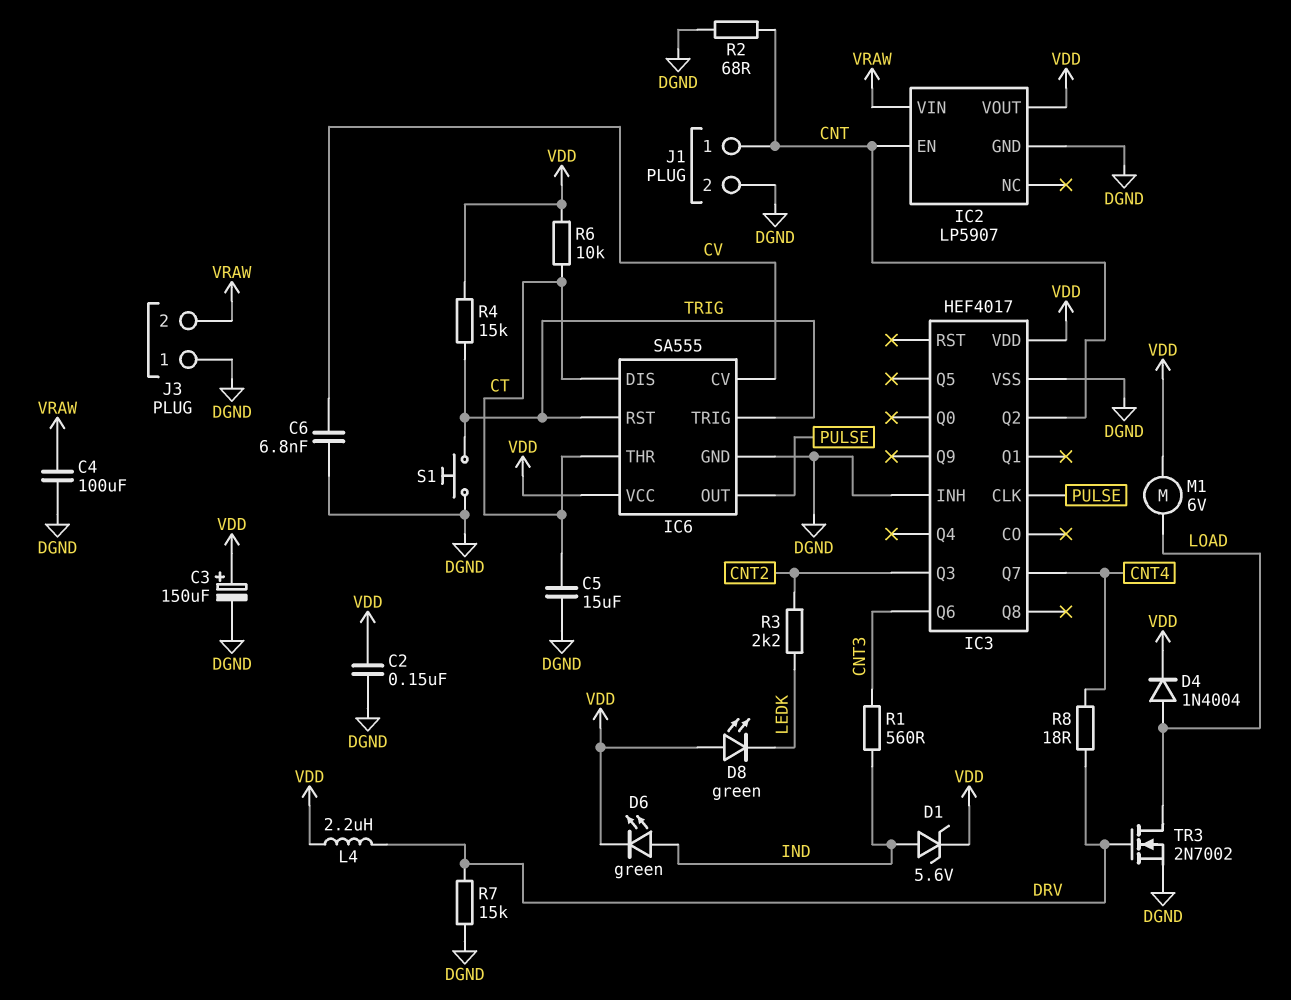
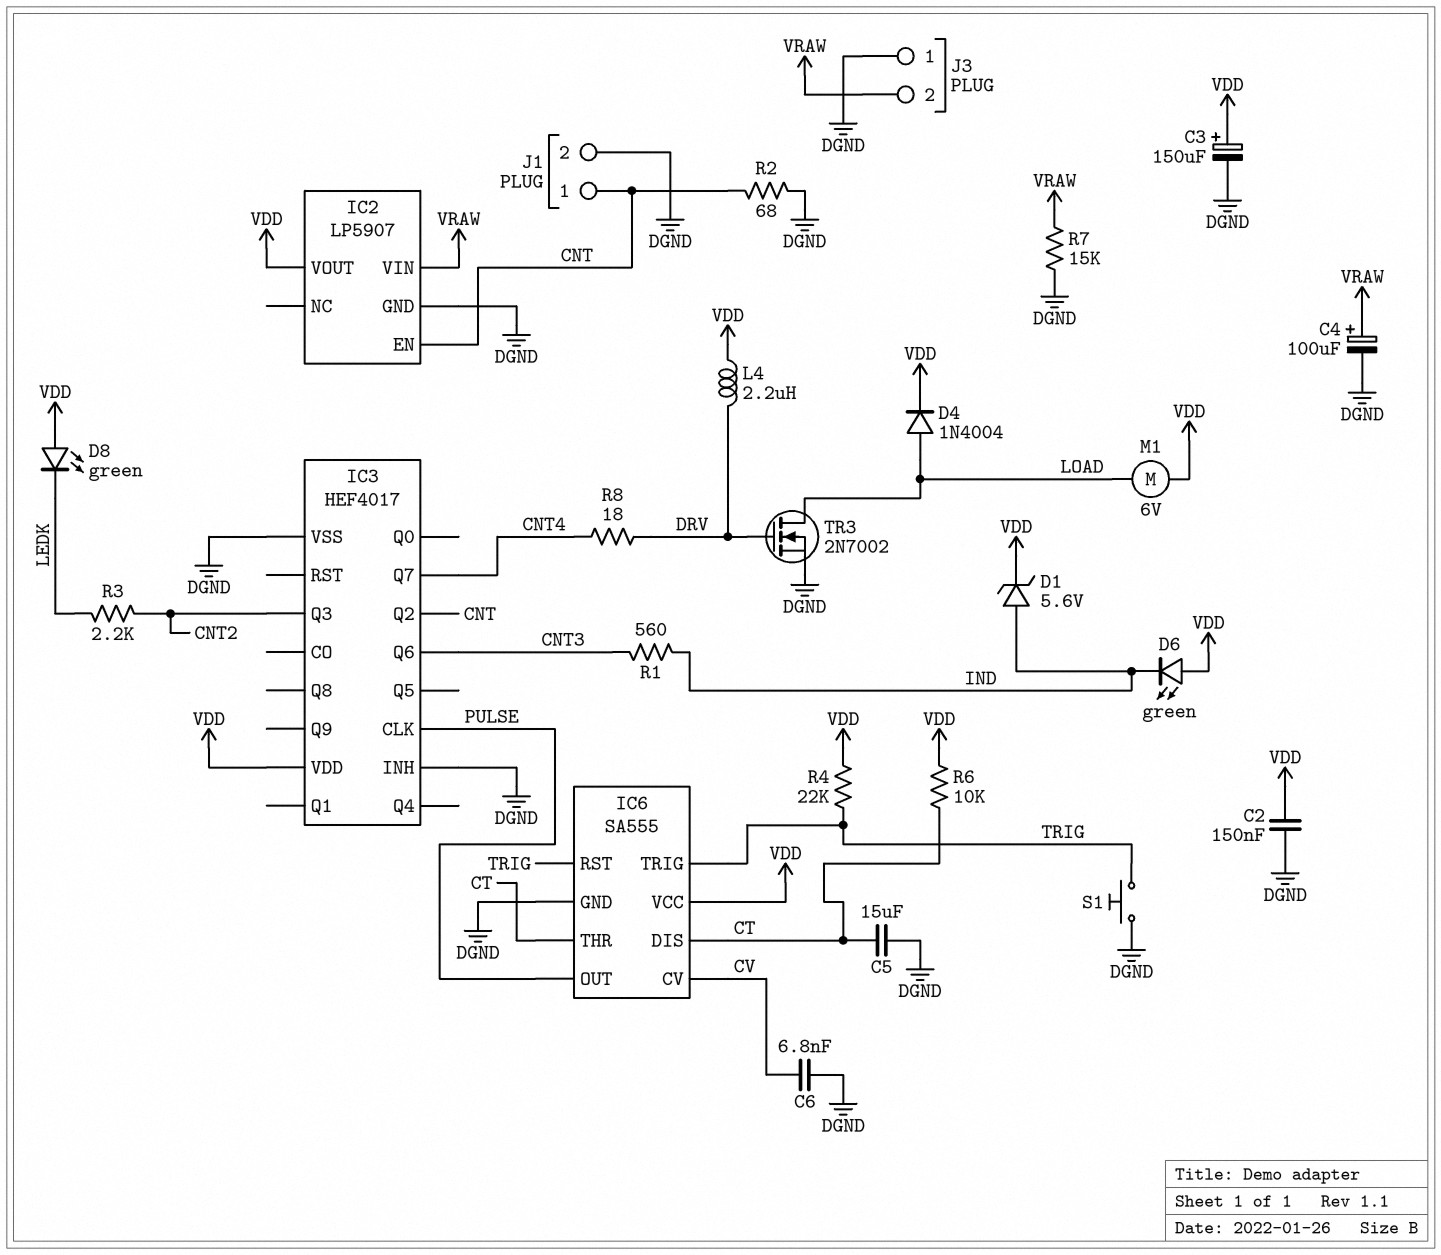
C4: 100uF (DGND, VRAW) -> 100uF (plus VRAW, minus DGND)
D6: LED green (A IND, K VDD) -> LED green (A VDD, K IND)
R4: 15k (TRIG, VDD) -> 22k (TRIG, VDD)
R7: 15k (DGND, DRV) -> 15k (DGND, VRAW)

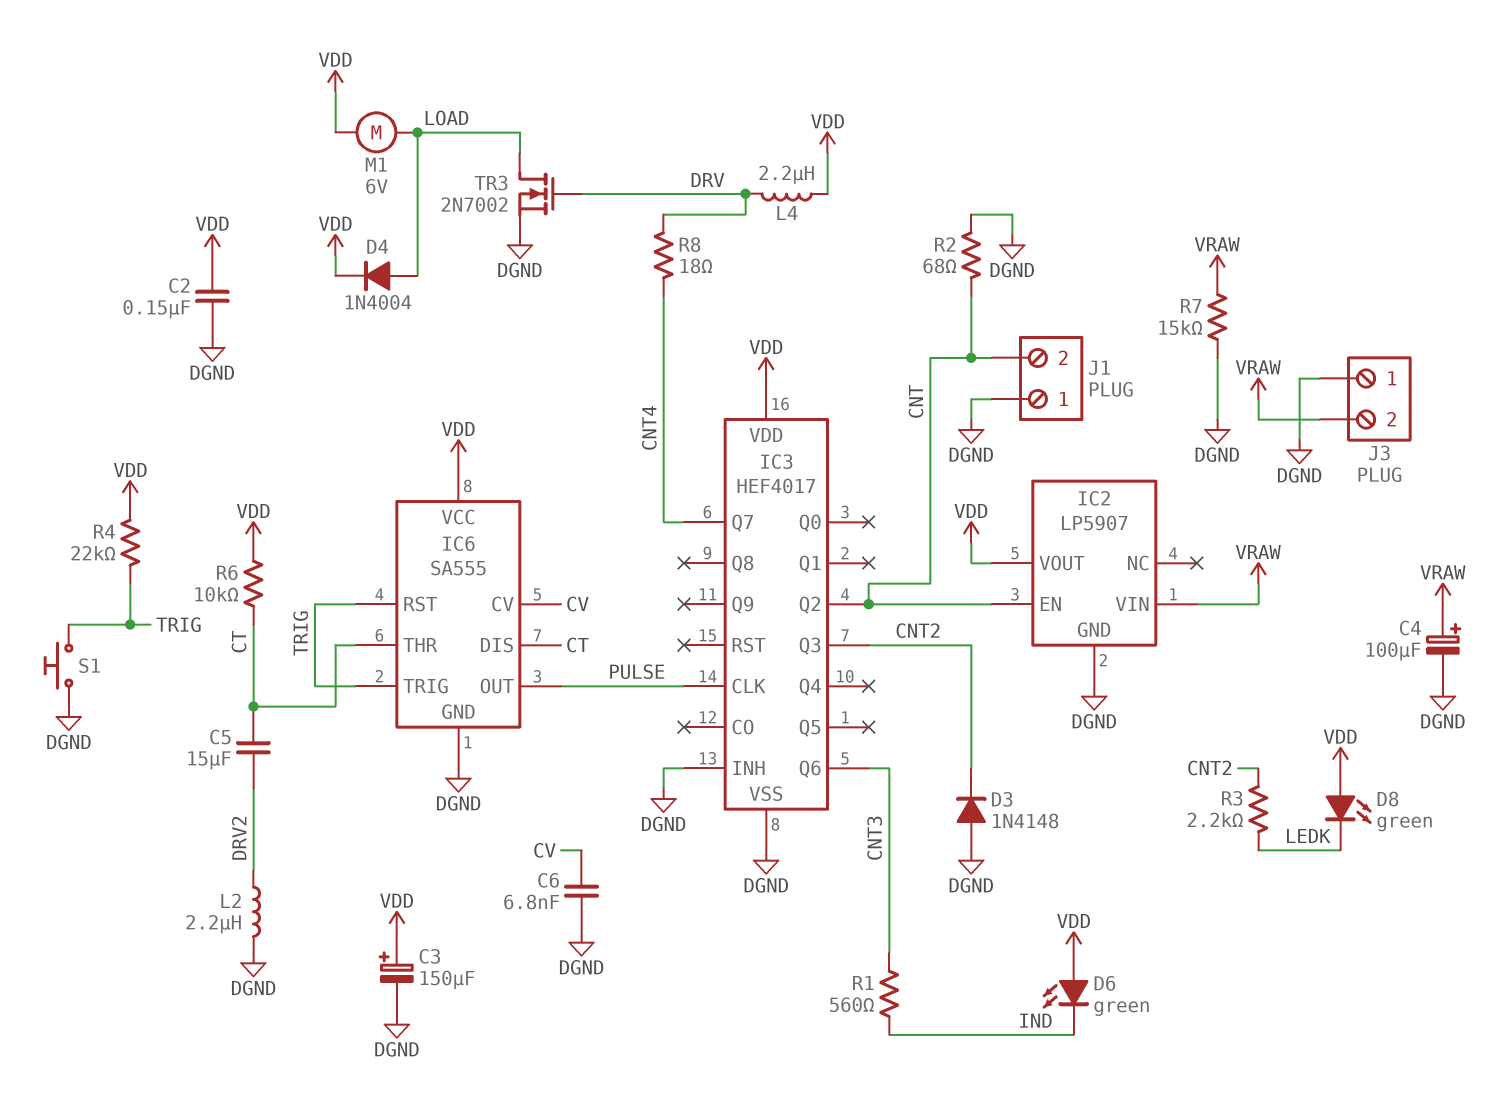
C5: 15uF (CT, DGND) -> 15uF (CT, DRV2)
D1: zener 5.6V (A IND, K VDD) -> none
D3: none -> diode 1N4148 (A DGND, K CNT2)
J1 pin 1: CNT -> DGND
J1 pin 2: DGND -> CNT
L2: none -> 2.2uH (DGND, DRV2)

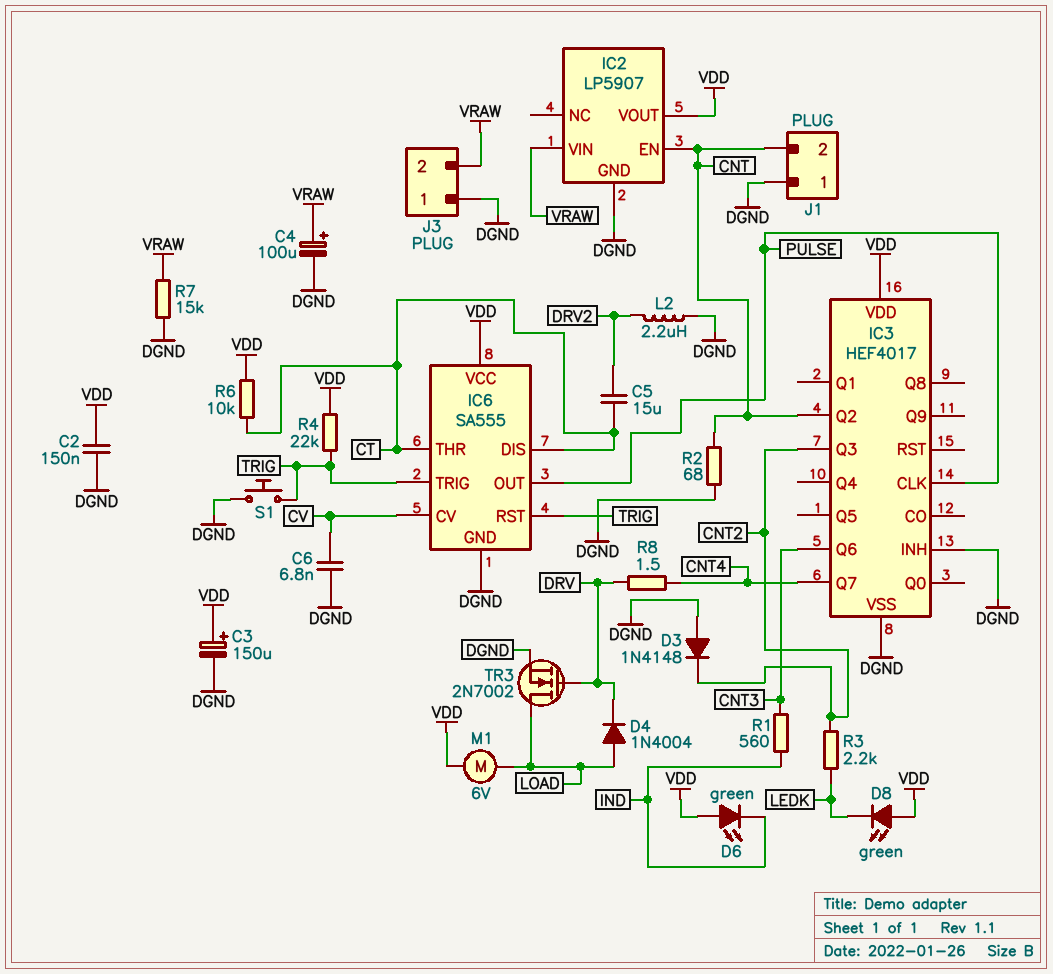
D4: diode 1N4004 (A LOAD, K VDD) -> diode 1N4004 (A LOAD, K DRV)
L4: 2.2uH (DRV, VDD) -> none
R8: 18 (CNT4, DRV) -> 1.5 (CNT4, DRV)

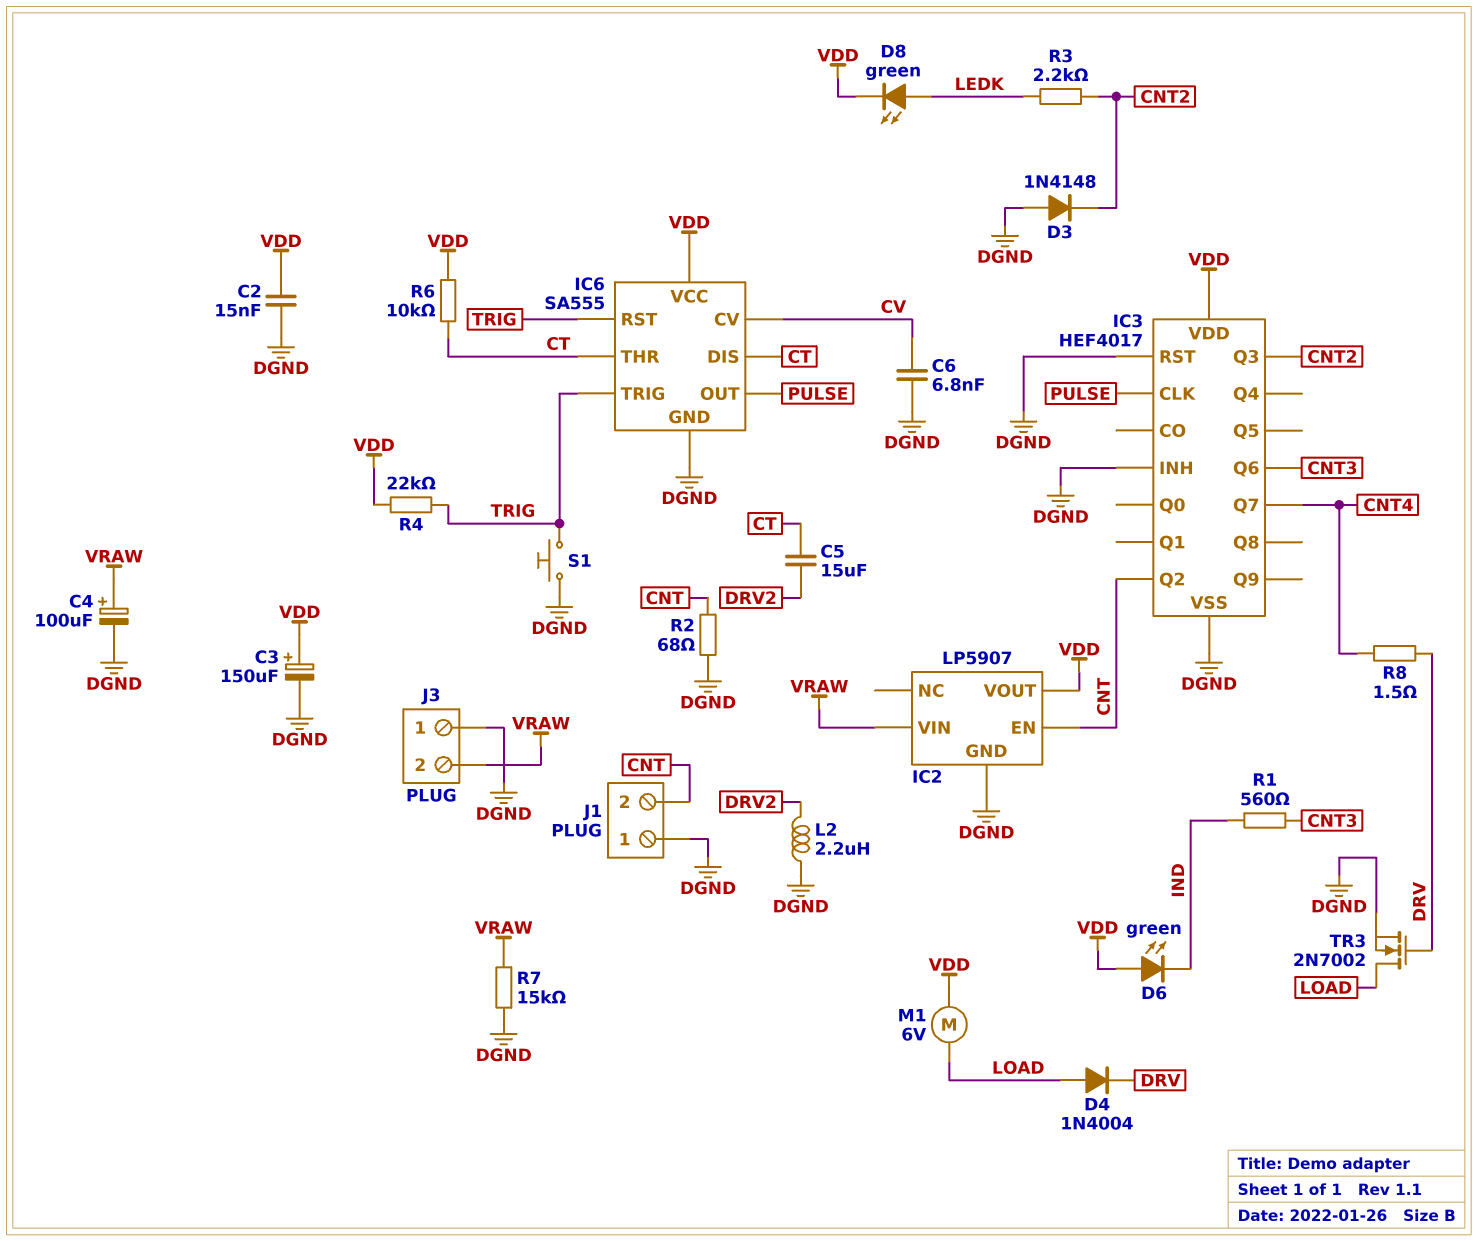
C2: 150nF (DGND, VDD) -> 15nF (DGND, VDD)
D8: LED green (A VDD, K LEDK) -> LED green (A LEDK, K VDD)
IC3 pin RST: none -> DGND

